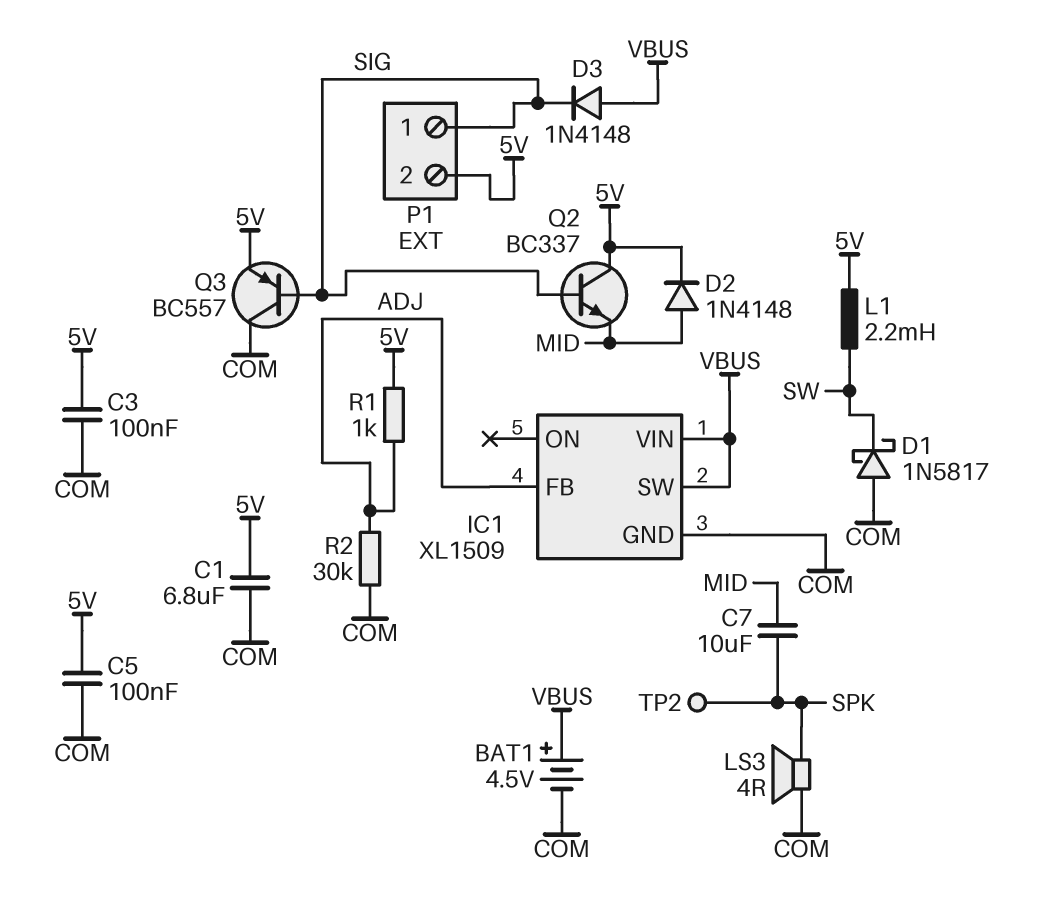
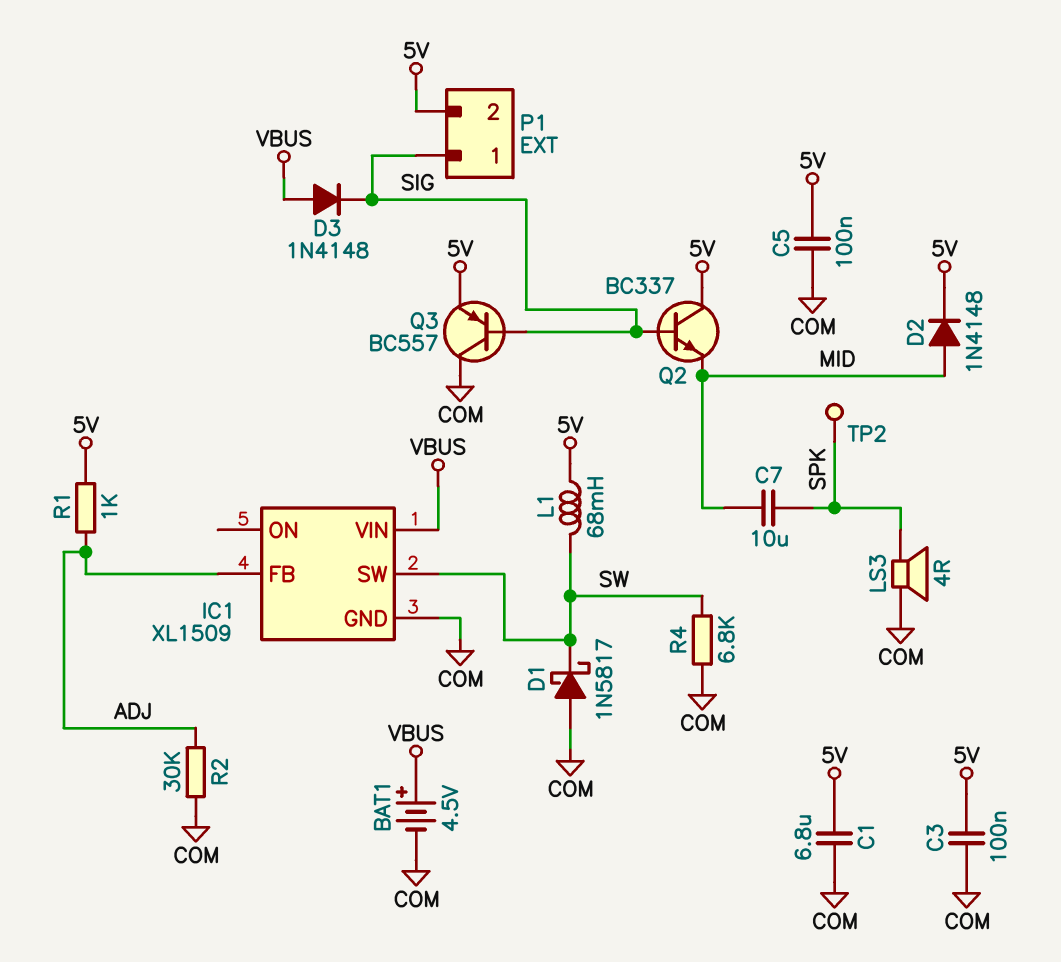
IC1 pin SW: VBUS -> SW
L1: 2.2mH (5V, SW) -> 68mH (5V, SW)
R4: none -> 6.8k (COM, SW)

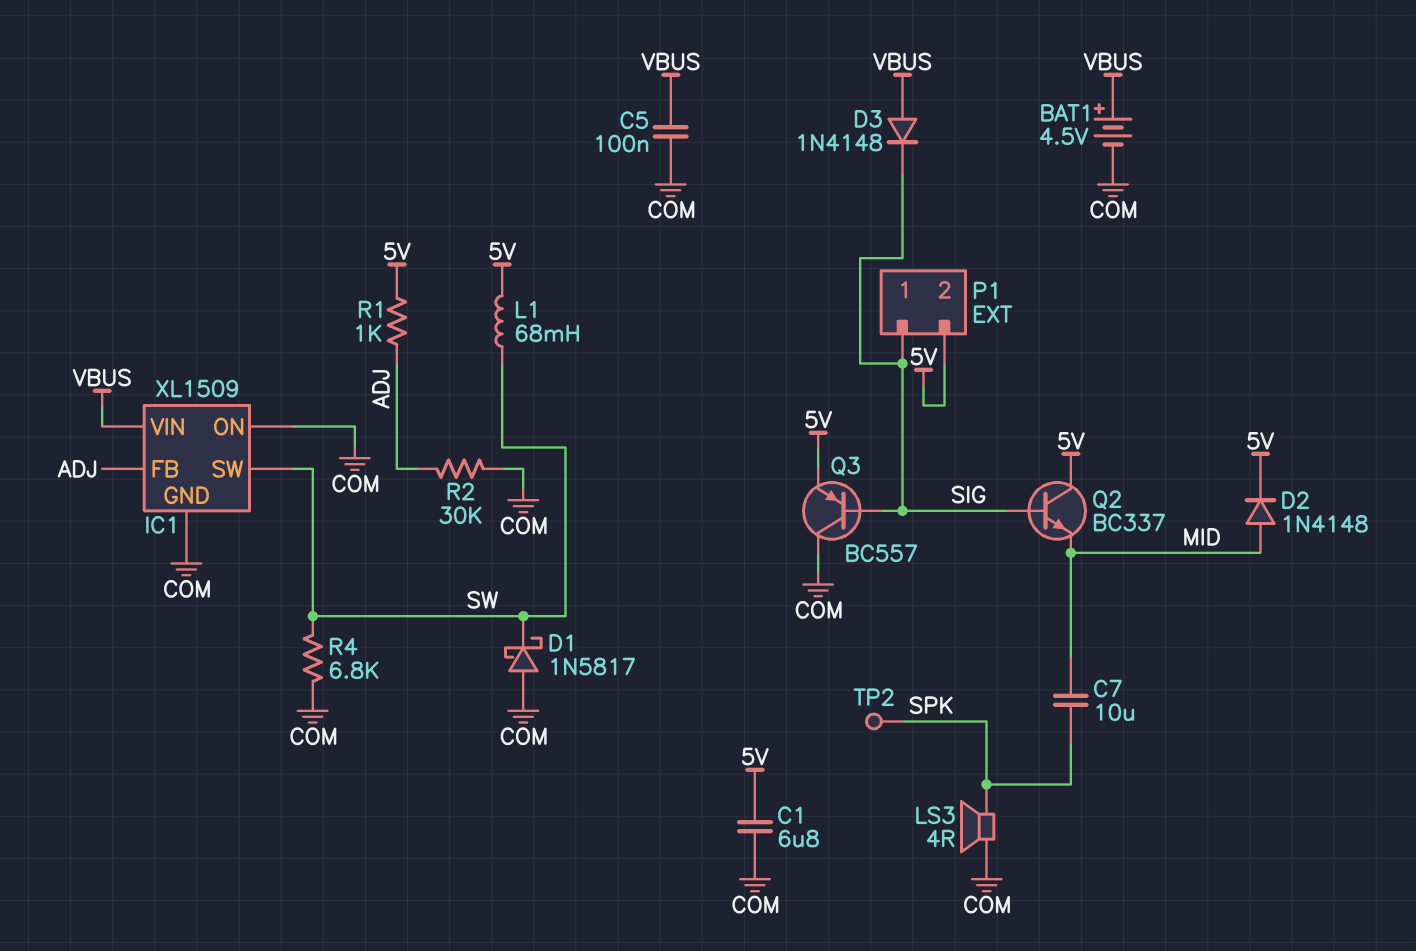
C3: 100nF (5V, COM) -> none
C5: 100nF (5V, COM) -> 100nF (COM, VBUS)
IC1 pin ON: none -> COM

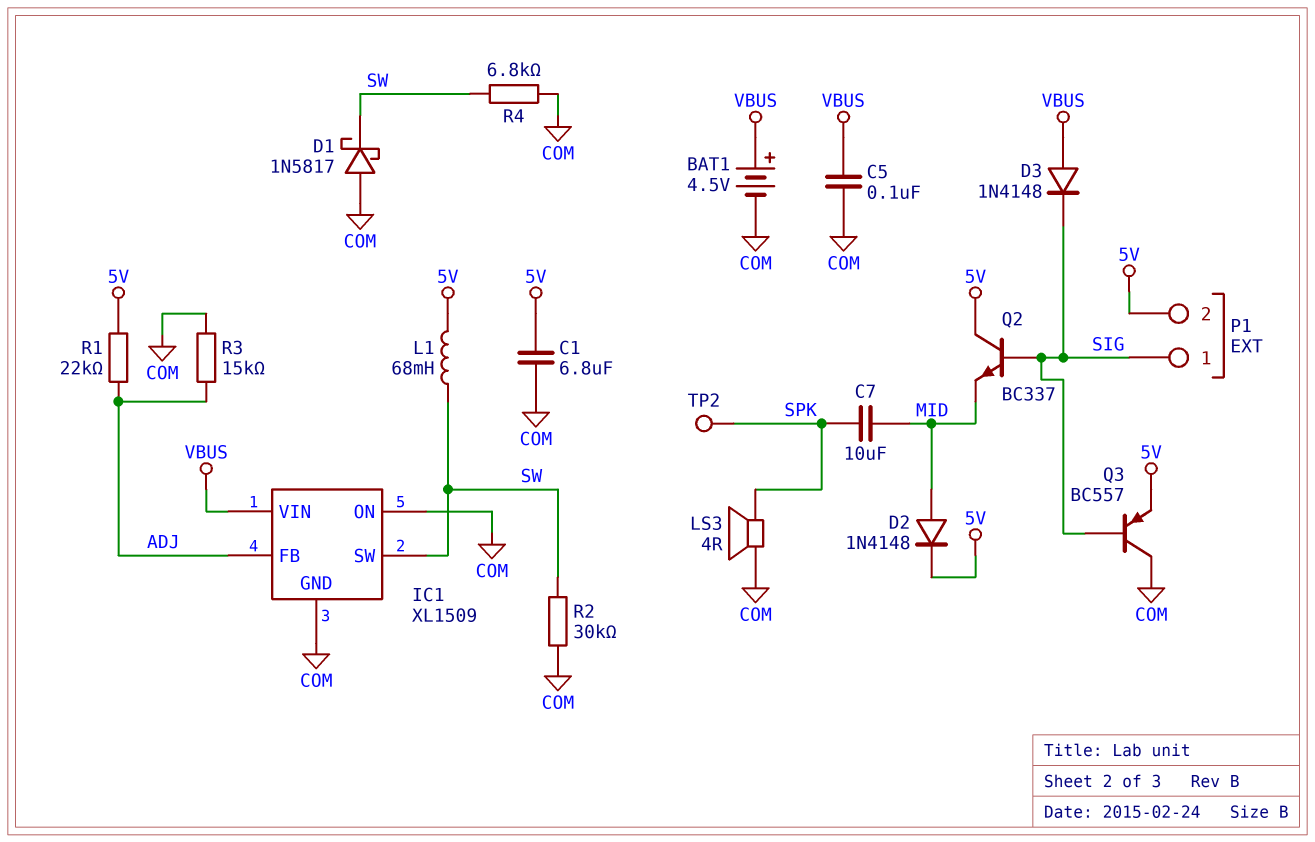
R1: 1k (5V, ADJ) -> 22k (5V, ADJ)
R2: 30k (ADJ, COM) -> 30k (COM, SW)
R3: none -> 15k (ADJ, COM)

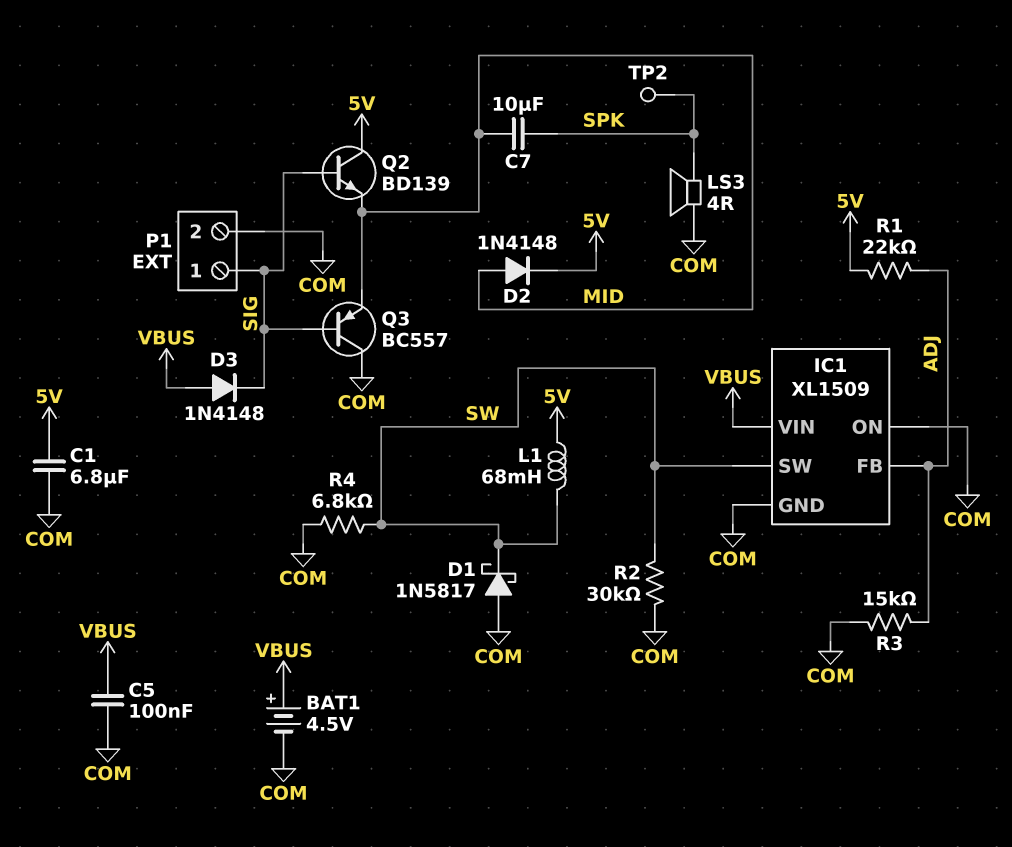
P1 pin 2: 5V -> COM
Q2: NPN BC337 (B SIG, C 5V, E MID) -> NPN BD139 (B SIG, C 5V, E MID)
Q3: PNP BC557 (B SIG, C COM, E 5V) -> PNP BC557 (B SIG, C COM, E MID)

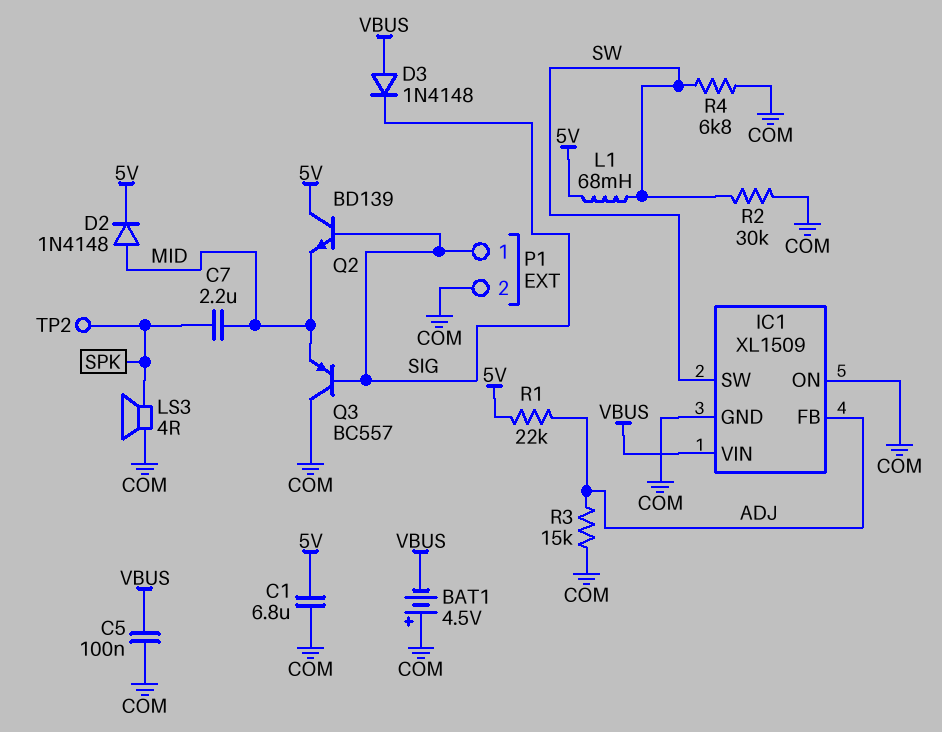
BAT1: 4.5V (plus VBUS, minus COM) -> 4.5V (plus COM, minus VBUS)
C7: 10uF (MID, SPK) -> 2.2uF (MID, SPK)
D1: schottky 1N5817 (A COM, K SW) -> none

